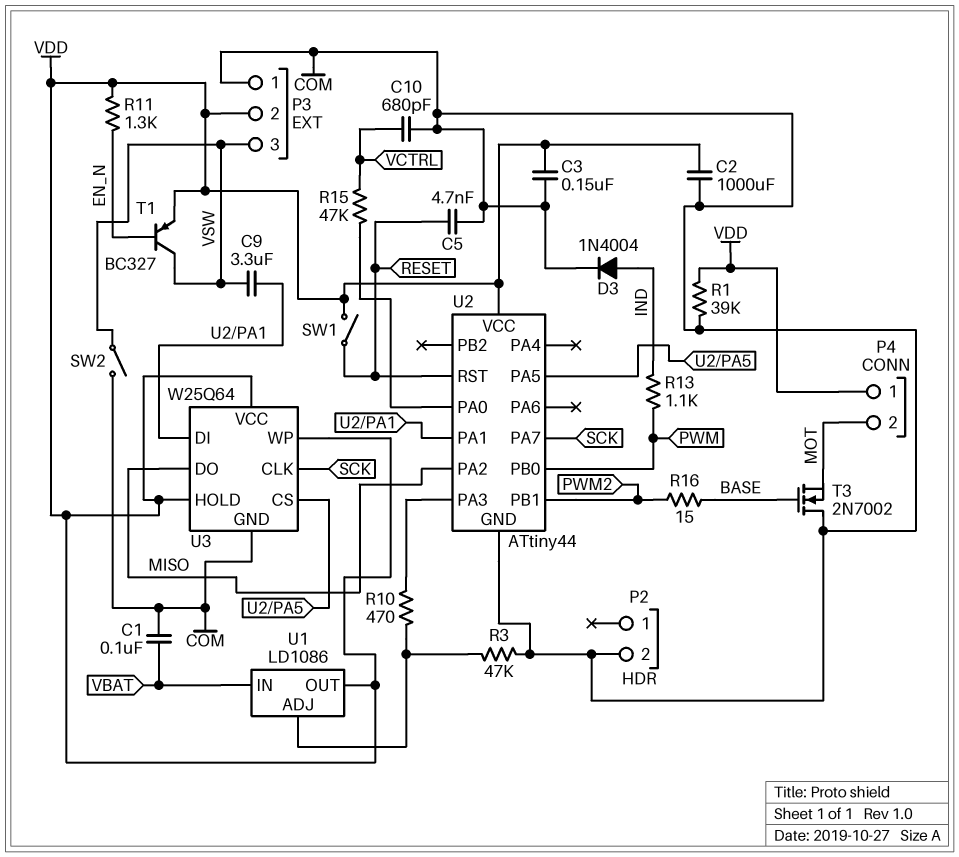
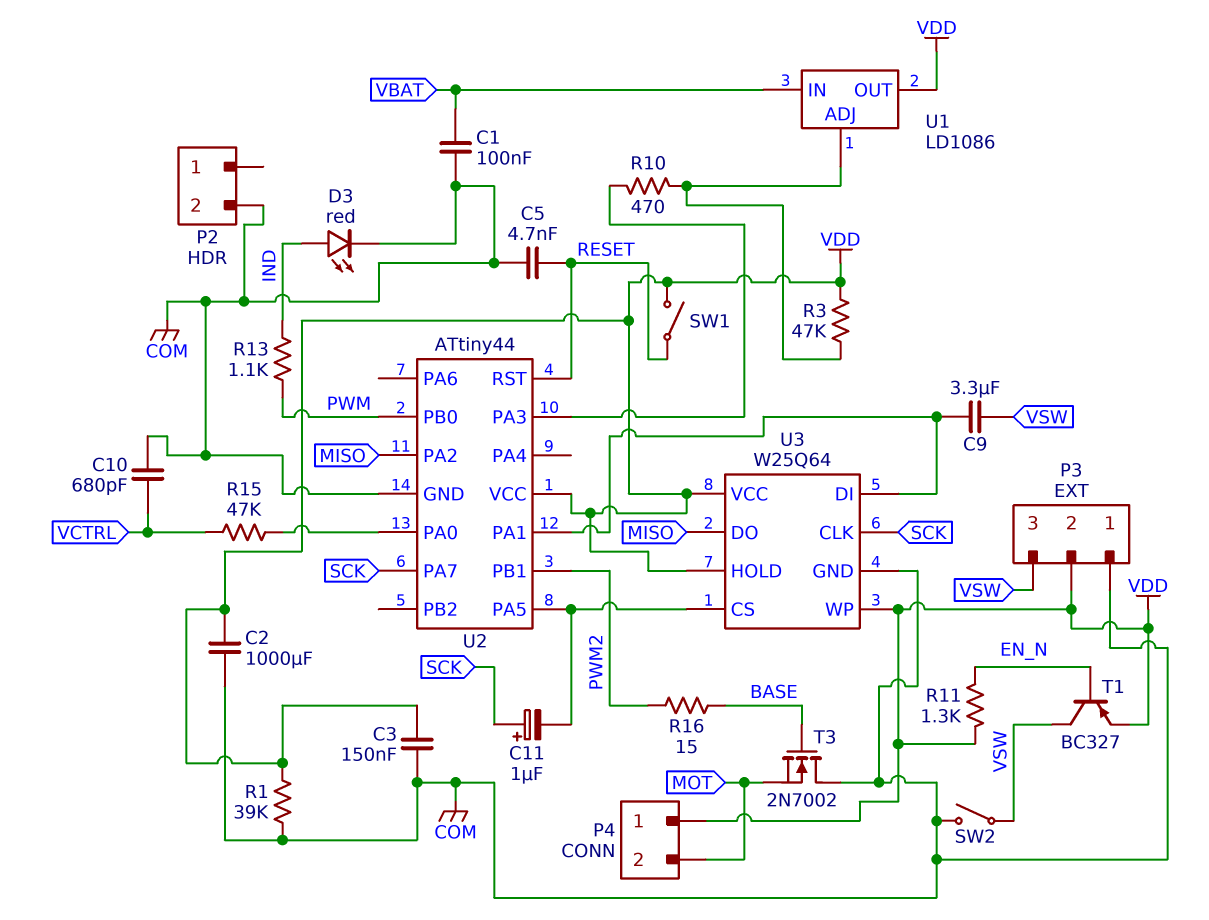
C11: none -> 1uF (plus SCK, minus U2/PA5)
D3: diode 1N4004 (A IND, K COM) -> LED red (A IND, K COM)
R3: 47k (COM, U1/ADJ) -> 47k (U1/ADJ, VDD)

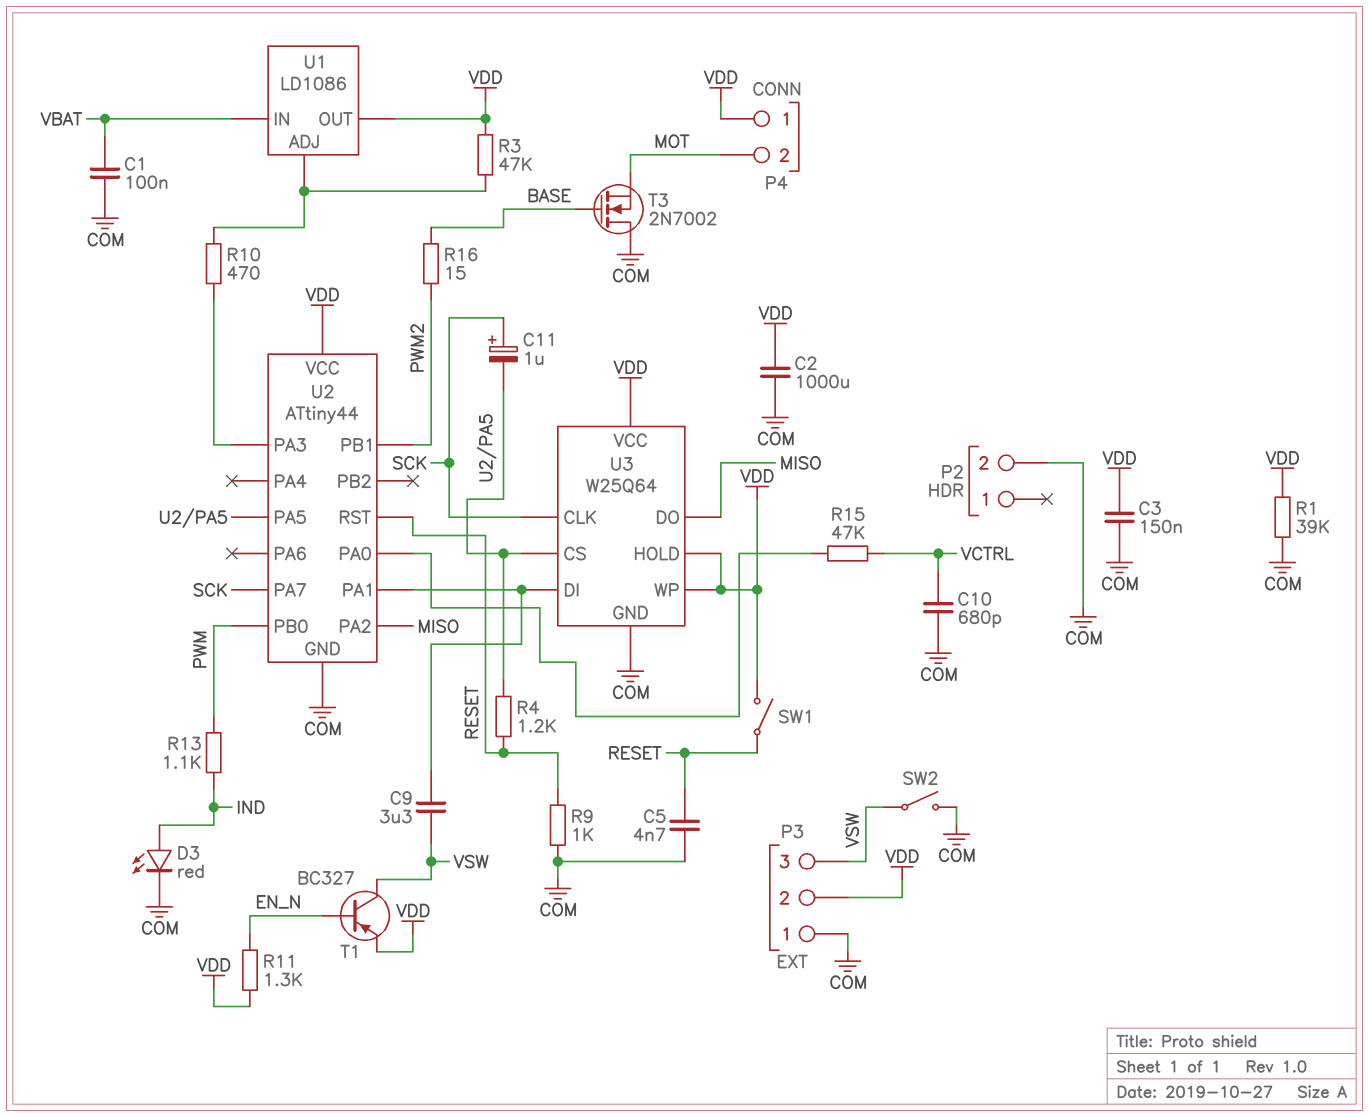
R4: none -> 1.2k (RESET, U2/PA5)
R9: none -> 1k (COM, RESET)

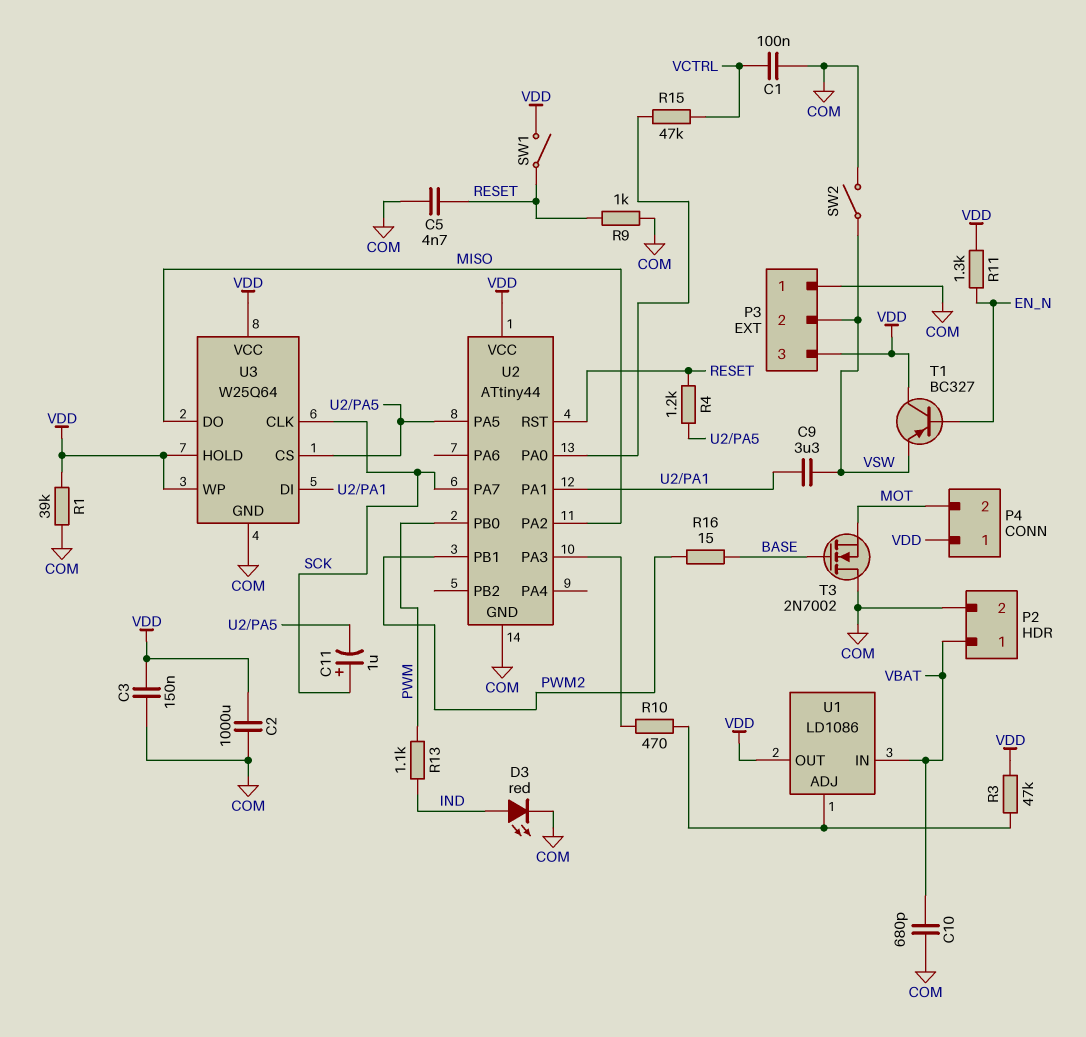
C1: 100nF (COM, VBAT) -> 100nF (COM, VCTRL)
C10: 680pF (COM, VCTRL) -> 680pF (COM, VBAT)
P2 pin 1: none -> VBAT
P3 pin 2: VDD -> VSW
P3 pin 3: VSW -> VDD
T1: PNP BC327 (B EN_N, C VSW, E VDD) -> PNP BC327 (B EN_N, C VDD, E VSW)

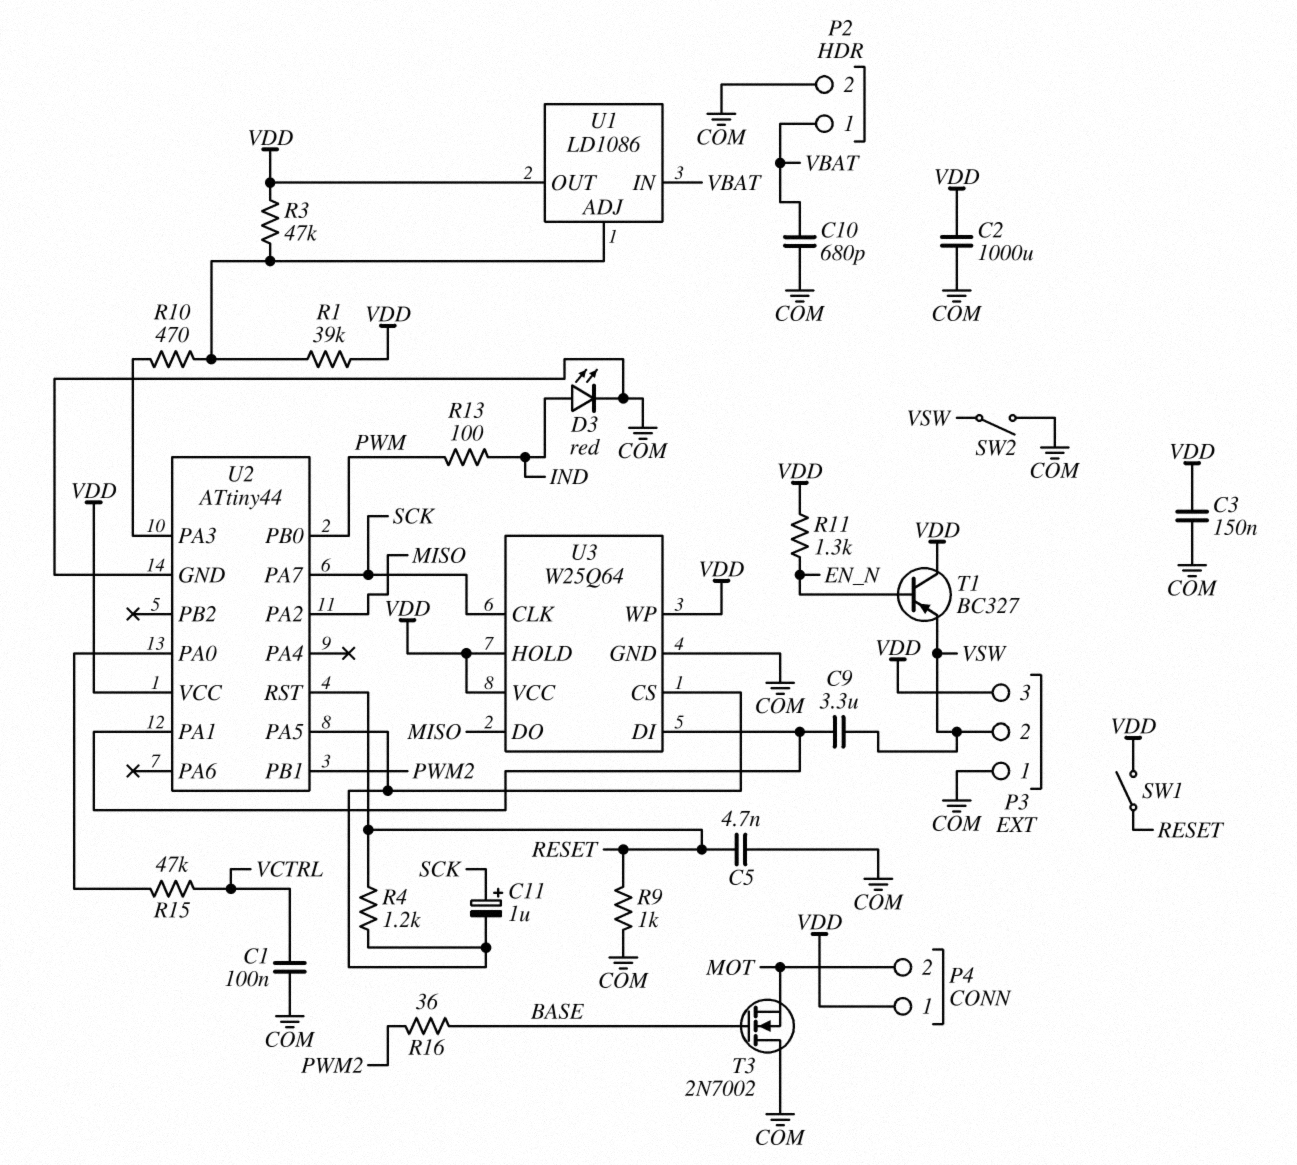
R1: 39k (COM, VDD) -> 39k (U1/ADJ, VDD)
R13: 1.1k (IND, PWM) -> 100 (IND, PWM)
R16: 15 (BASE, PWM2) -> 36 (BASE, PWM2)

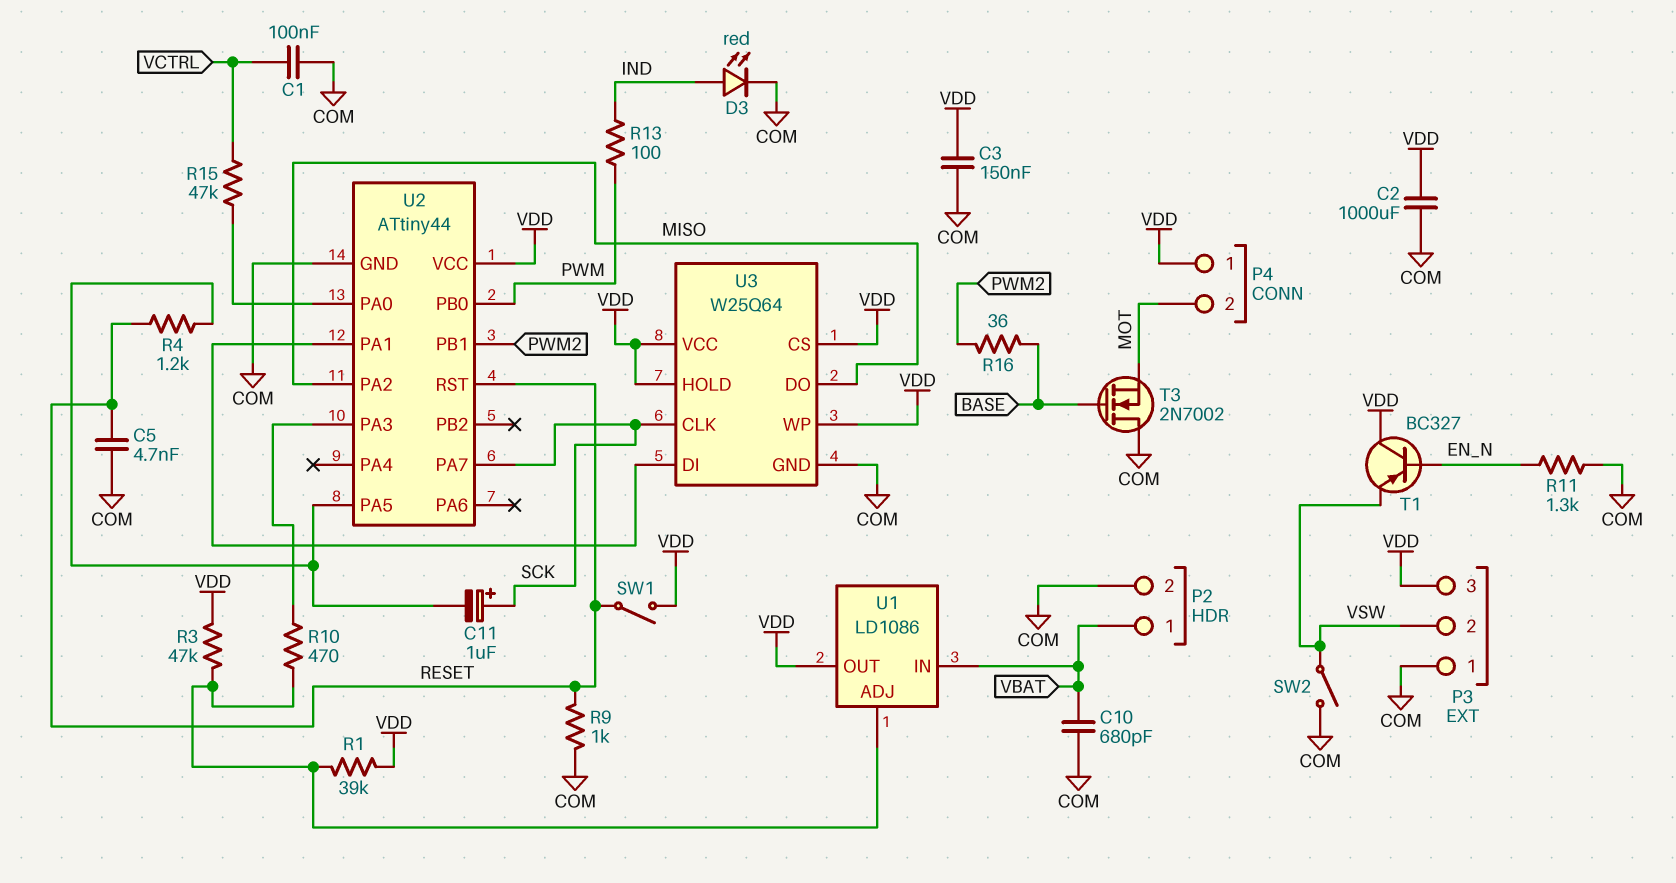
C9: 3.3uF (U2/PA1, VSW) -> none
R11: 1.3k (EN_N, VDD) -> 1.3k (COM, EN_N)
U3 pin CS: U2/PA5 -> VDD

